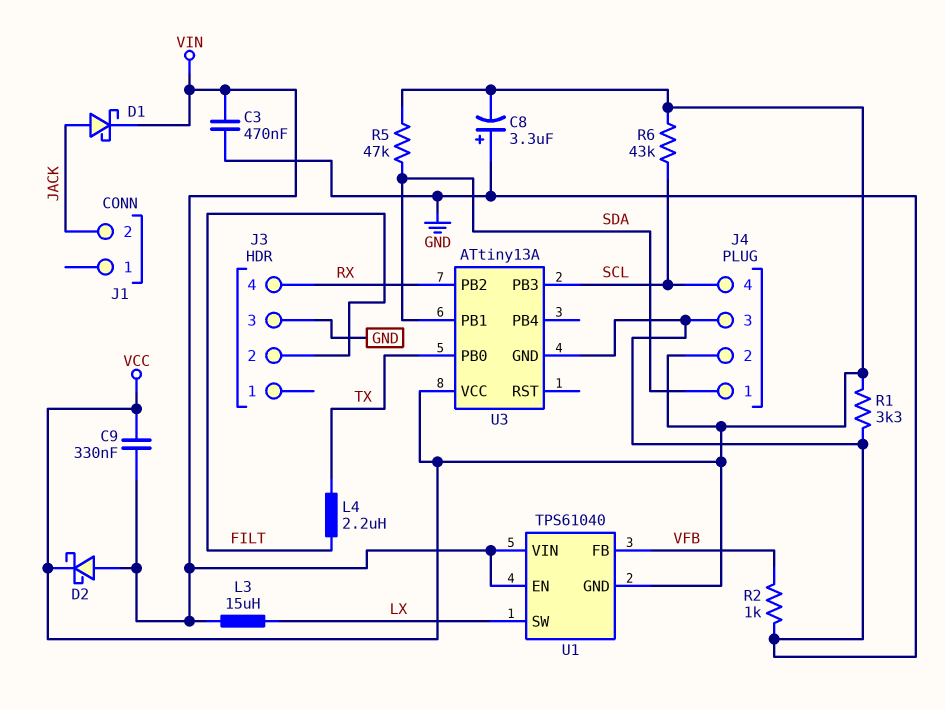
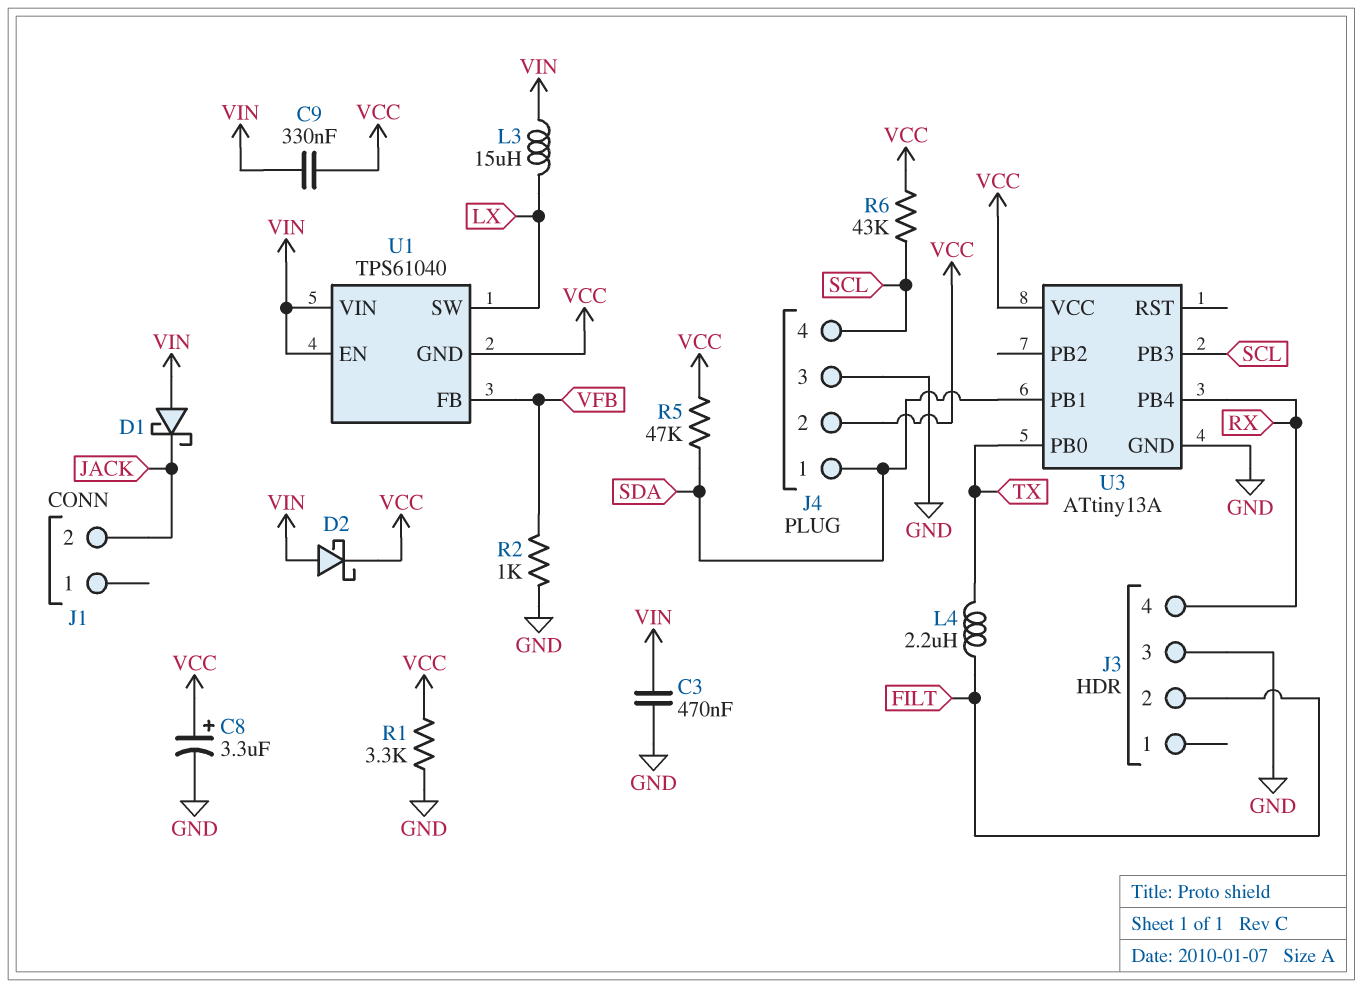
C8: 3.3uF (plus GND, minus VCC) -> 3.3uF (plus VCC, minus GND)
D1: schottky (A JACK, K VIN) -> schottky (A VIN, K JACK)
U3 pin PB2: RX -> none
U3 pin PB4: none -> RX

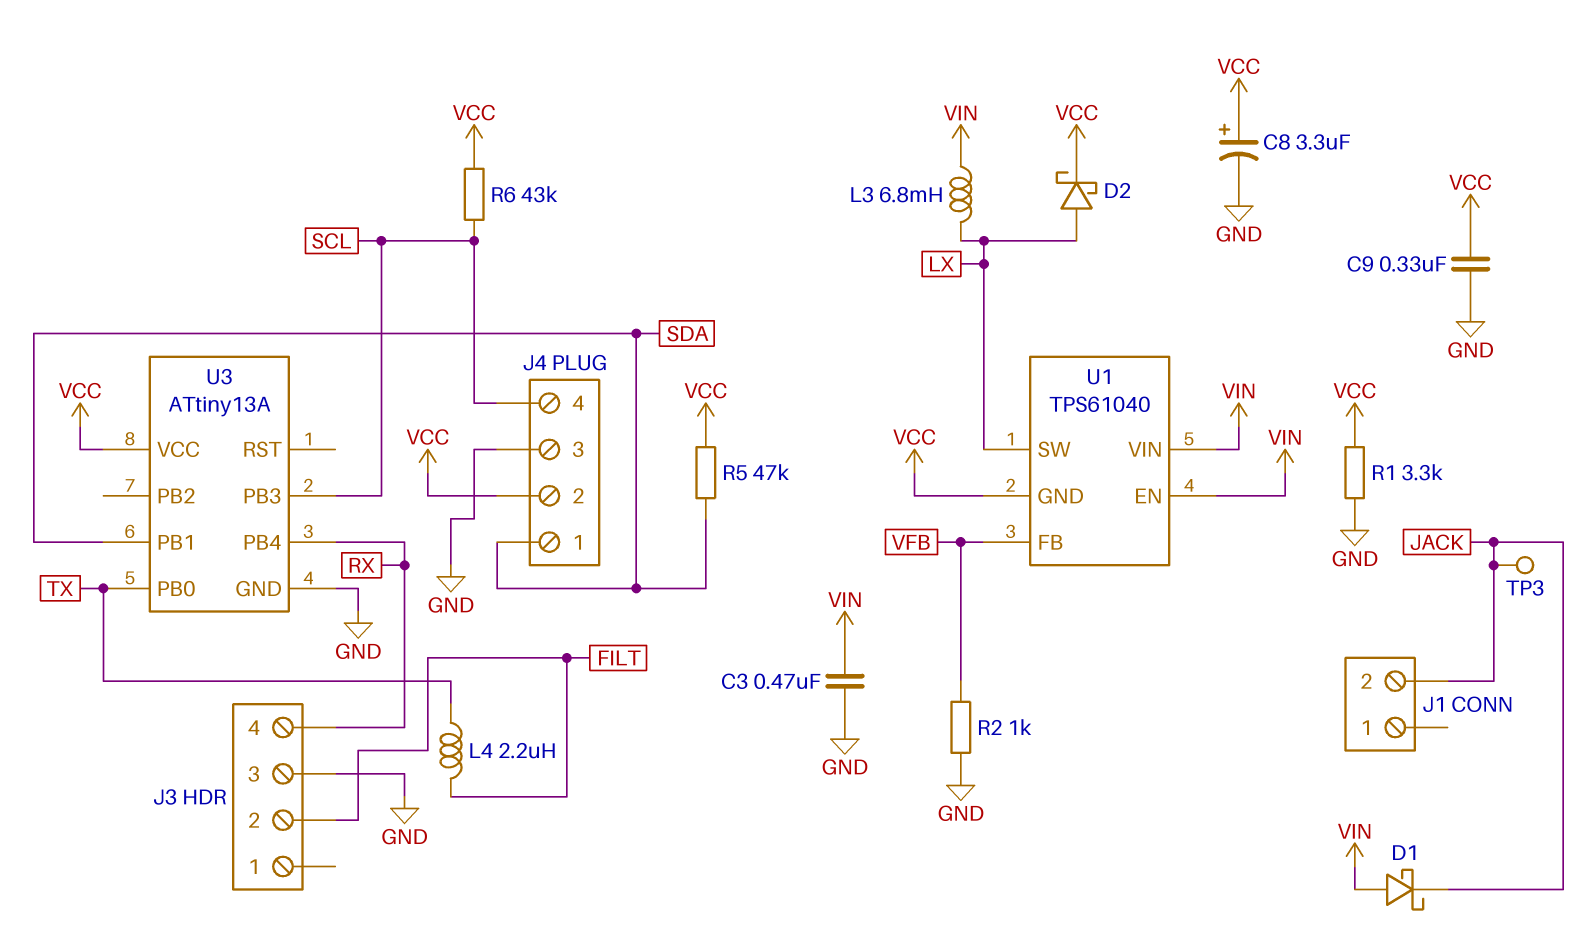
C9: 330nF (VCC, VIN) -> 330nF (GND, VCC)
D2: schottky (A VIN, K VCC) -> schottky (A LX, K VCC)
L3: 15uH (LX, VIN) -> 6.8mH (LX, VIN)
TP3: none -> test point (JACK)

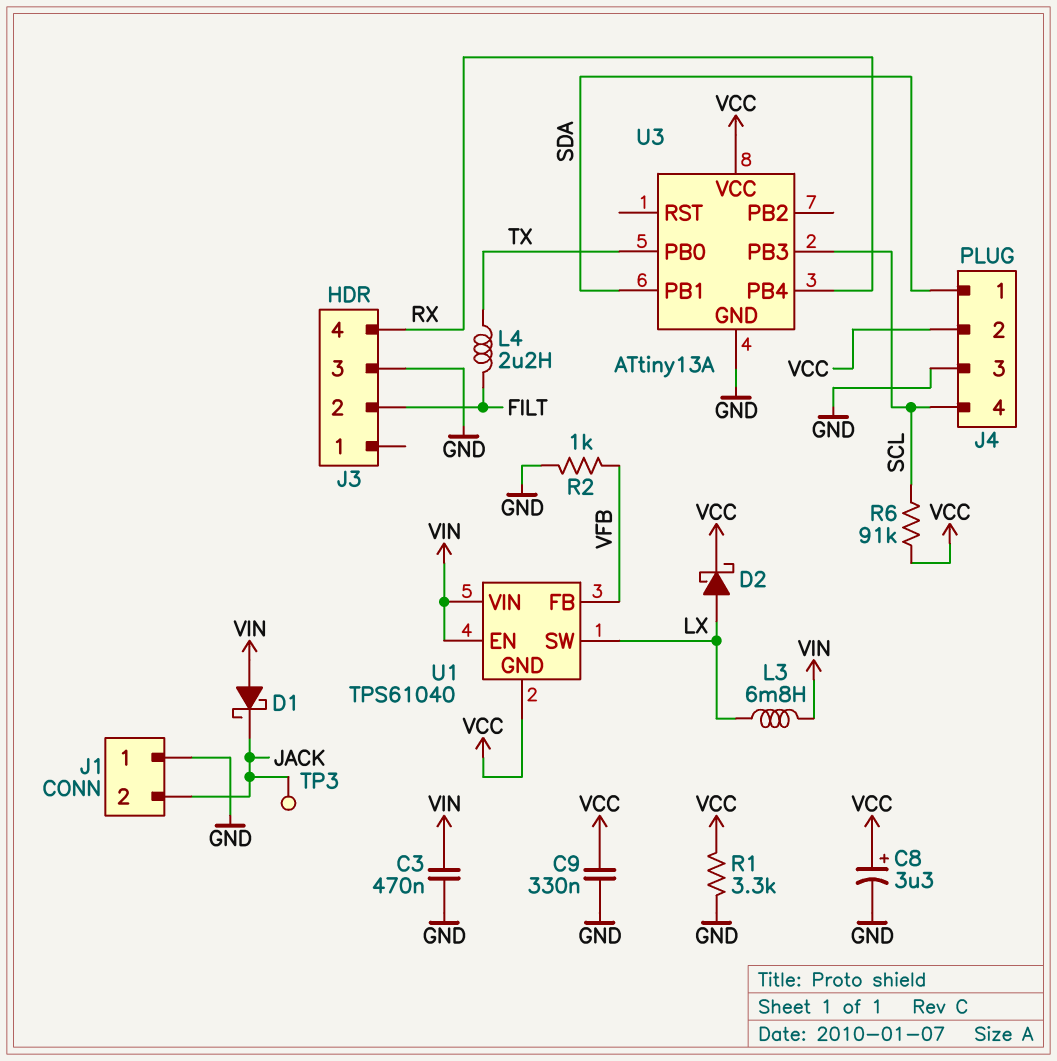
J1 pin 1: none -> GND
R5: 47k (SDA, VCC) -> none
R6: 43k (SCL, VCC) -> 91k (SCL, VCC)

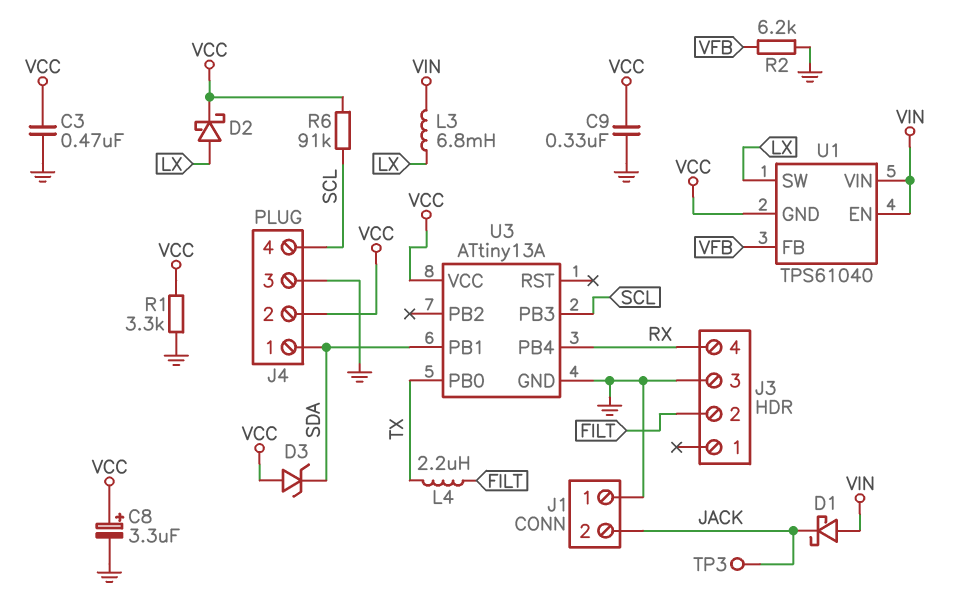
C3: 470nF (GND, VIN) -> 470nF (GND, VCC)
D3: none -> zener (A VCC, K SDA)
R2: 1k (GND, VFB) -> 6.2k (GND, VFB)

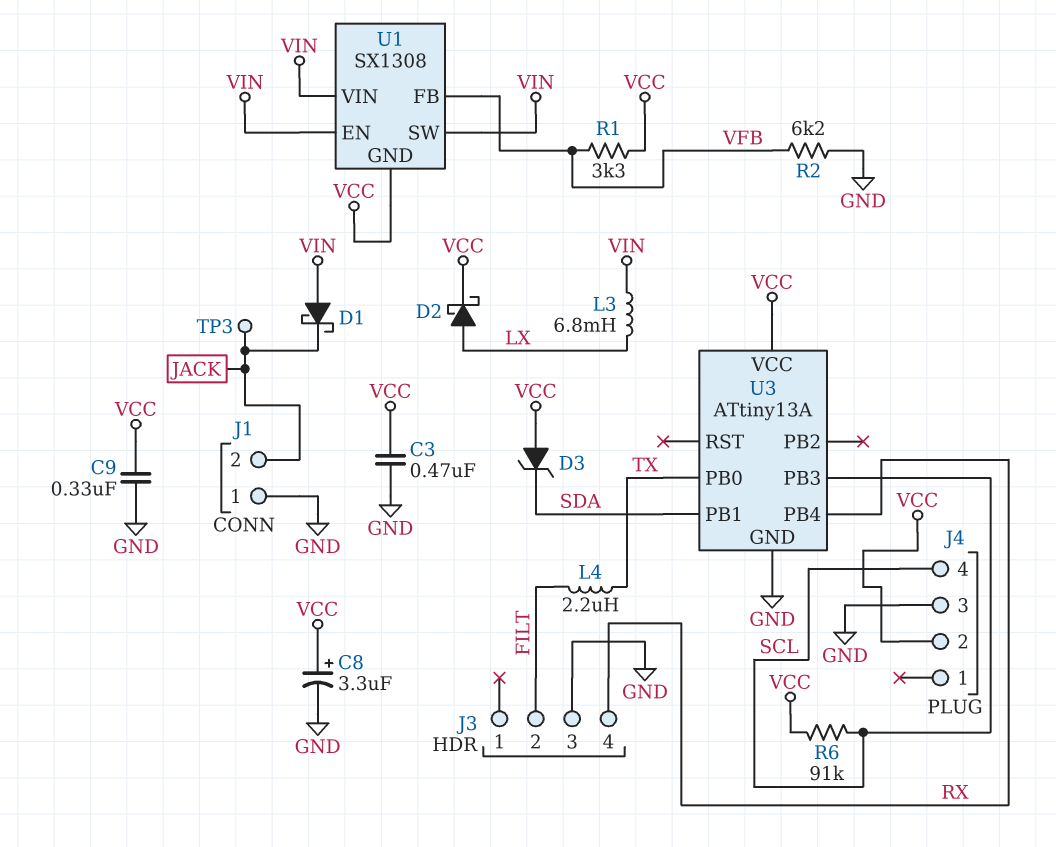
J4 pin 1: SDA -> none
R1: 3.3k (GND, VCC) -> 3.3k (VCC, VFB)
U1: TPS61040 -> SX1308
U1 pin SW: LX -> VIN

